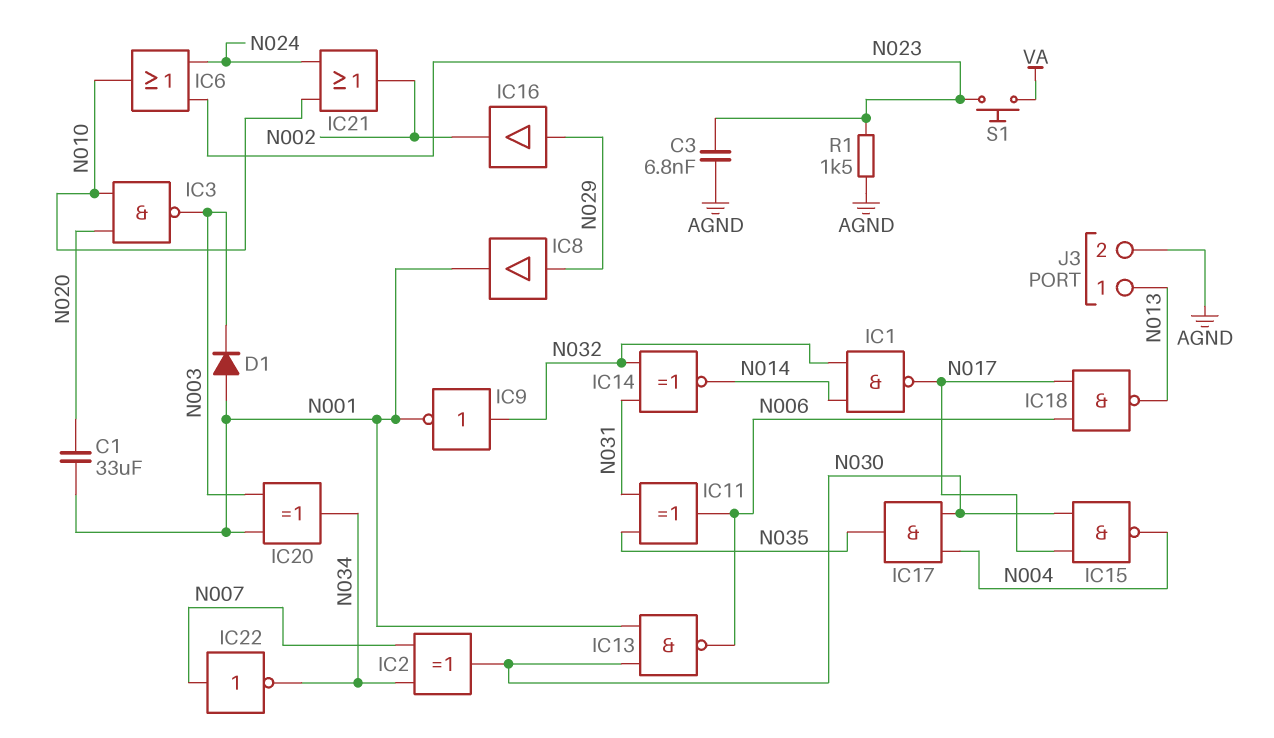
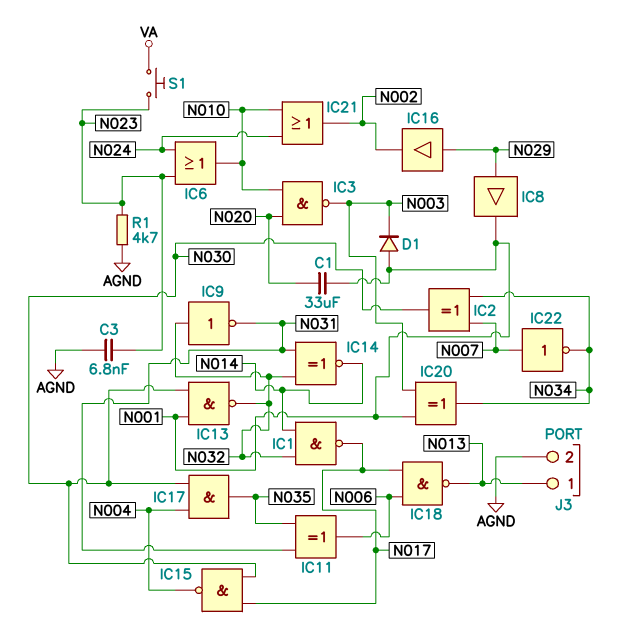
IC9: NOT (in N032, out N001) -> NOT (in N032, out N031)
IC13: NAND (in N001, in N030, out N006) -> NAND (in N001, in N030, out N032)
R1: 1.5k (AGND, N023) -> 4.7k (AGND, N023)

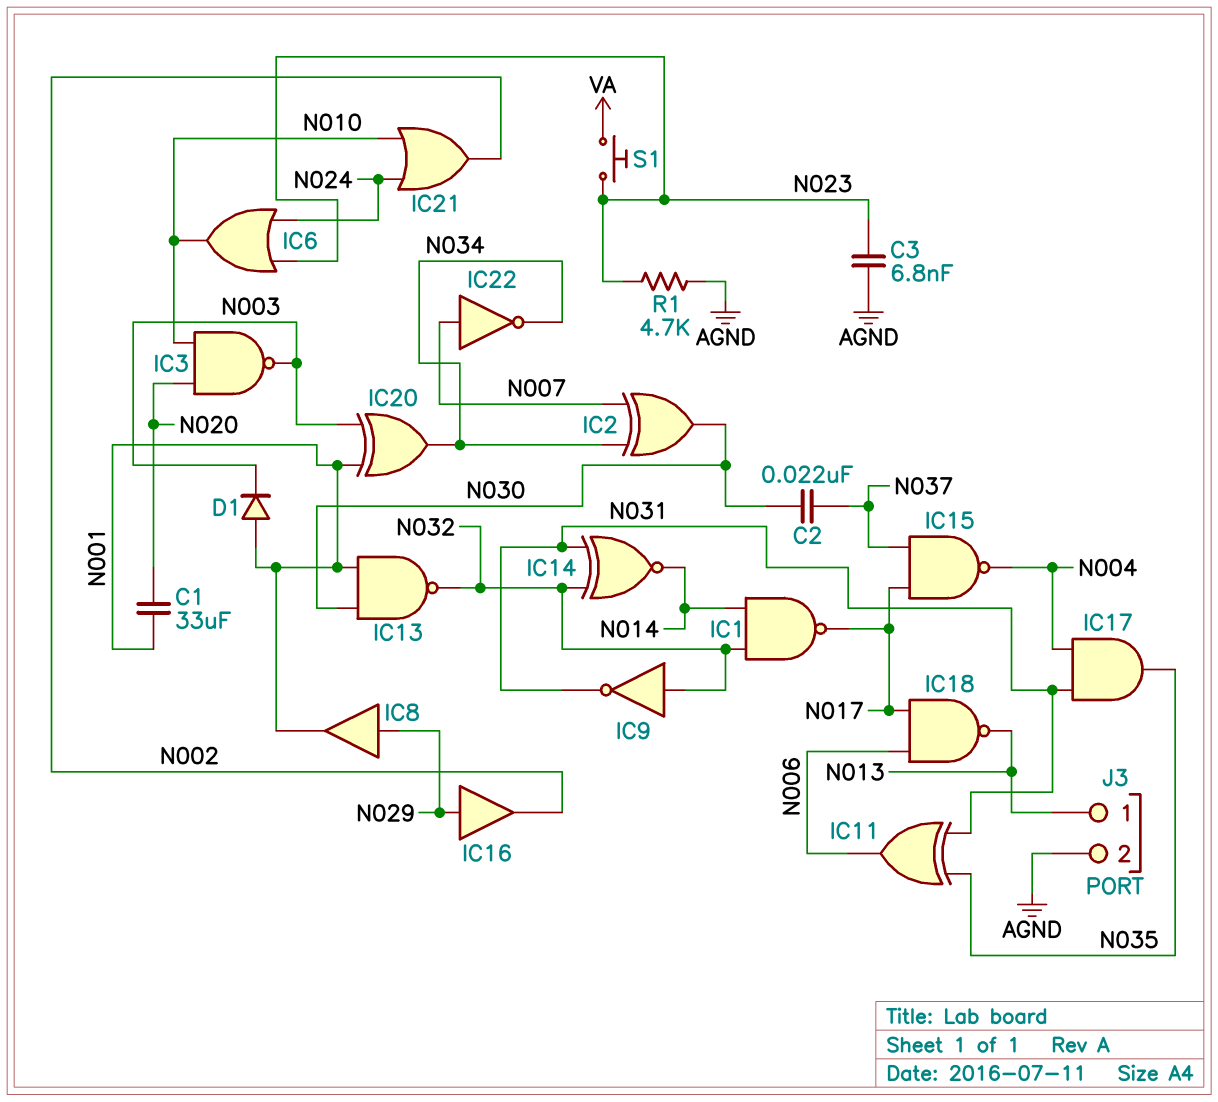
C2: none -> 22nF (N030, N037)
IC15: NAND (in N017, in N030, out N004) -> NAND (in N017, in N037, out N004)
IC17: AND (in N004, in N030, out N035) -> AND (in N004, in N031, out N035)

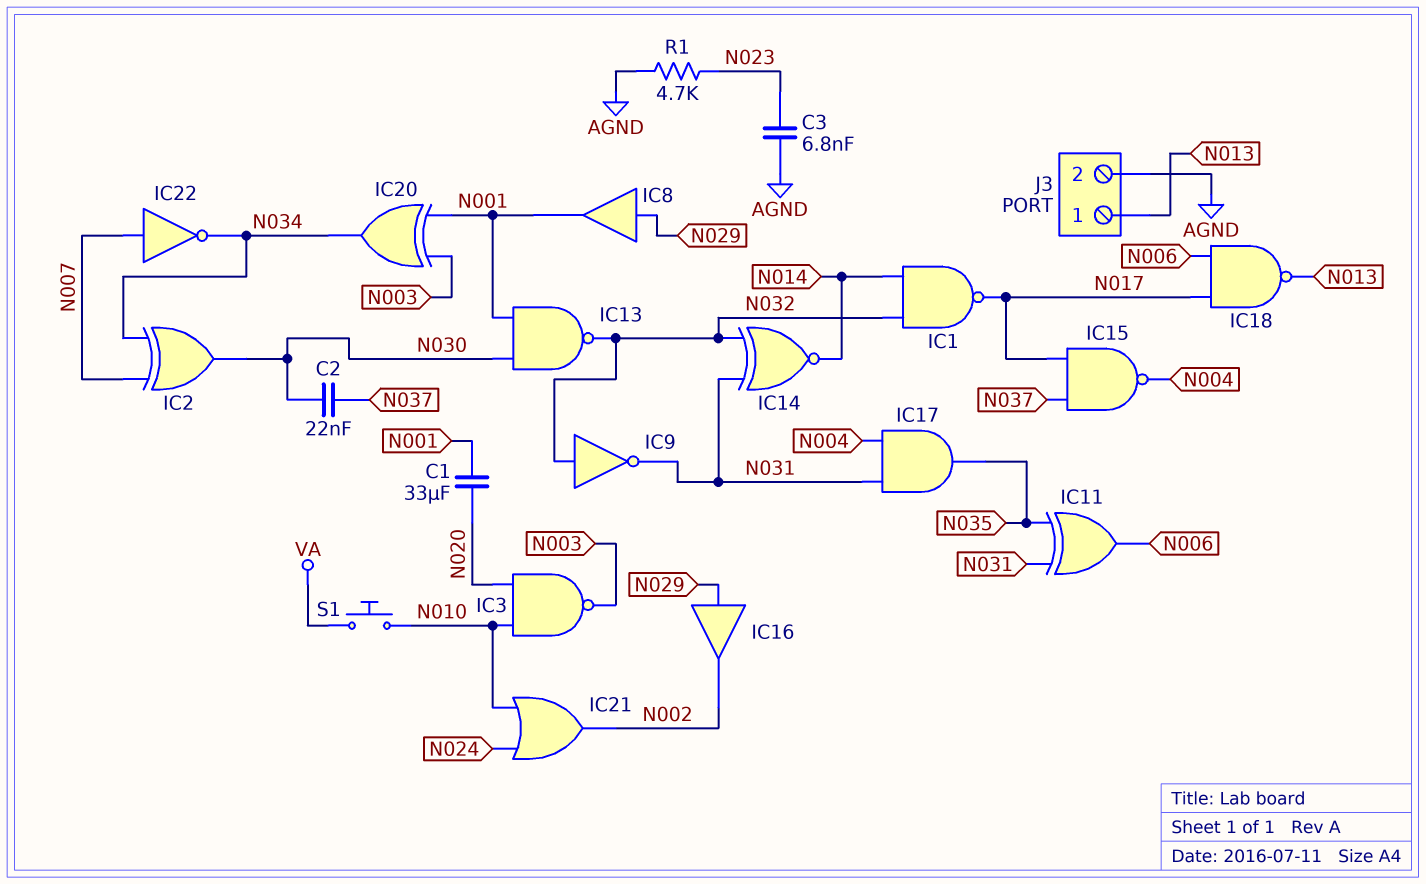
D1: diode (A N001, K N003) -> none
IC6: OR (in N023, in N024, out N010) -> none
S1: button (N023, VA) -> button (N010, VA)

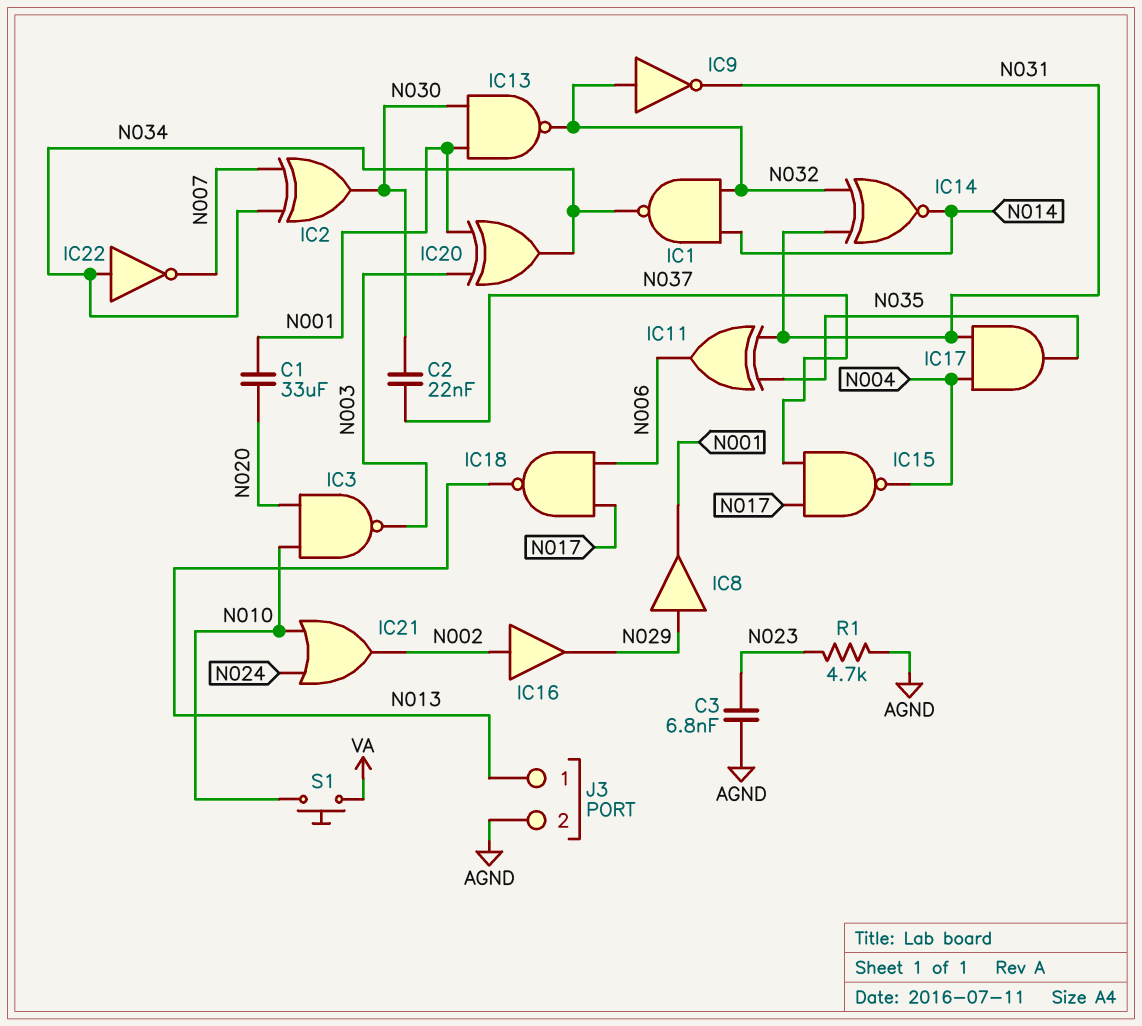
IC1: NAND (in N014, in N032, out N017) -> NAND (in N014, in N032, out N034)
IC16: buffer (in N029, out N002) -> buffer (in N002, out N029)
IC22: NOT (in N007, out N034) -> NOT (in N034, out N007)

